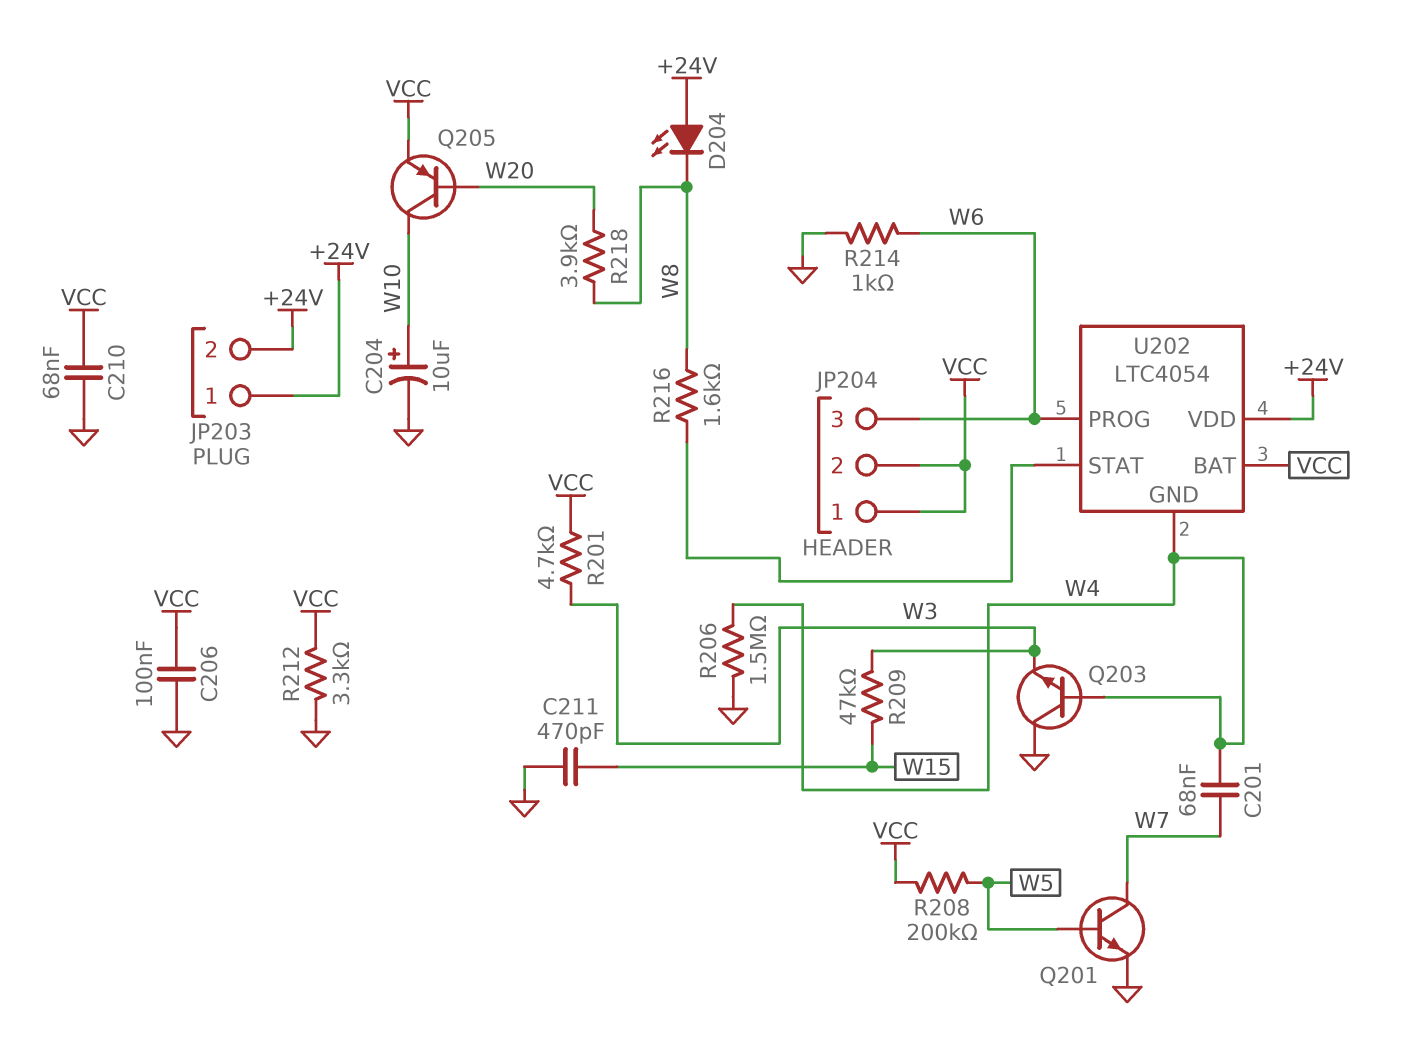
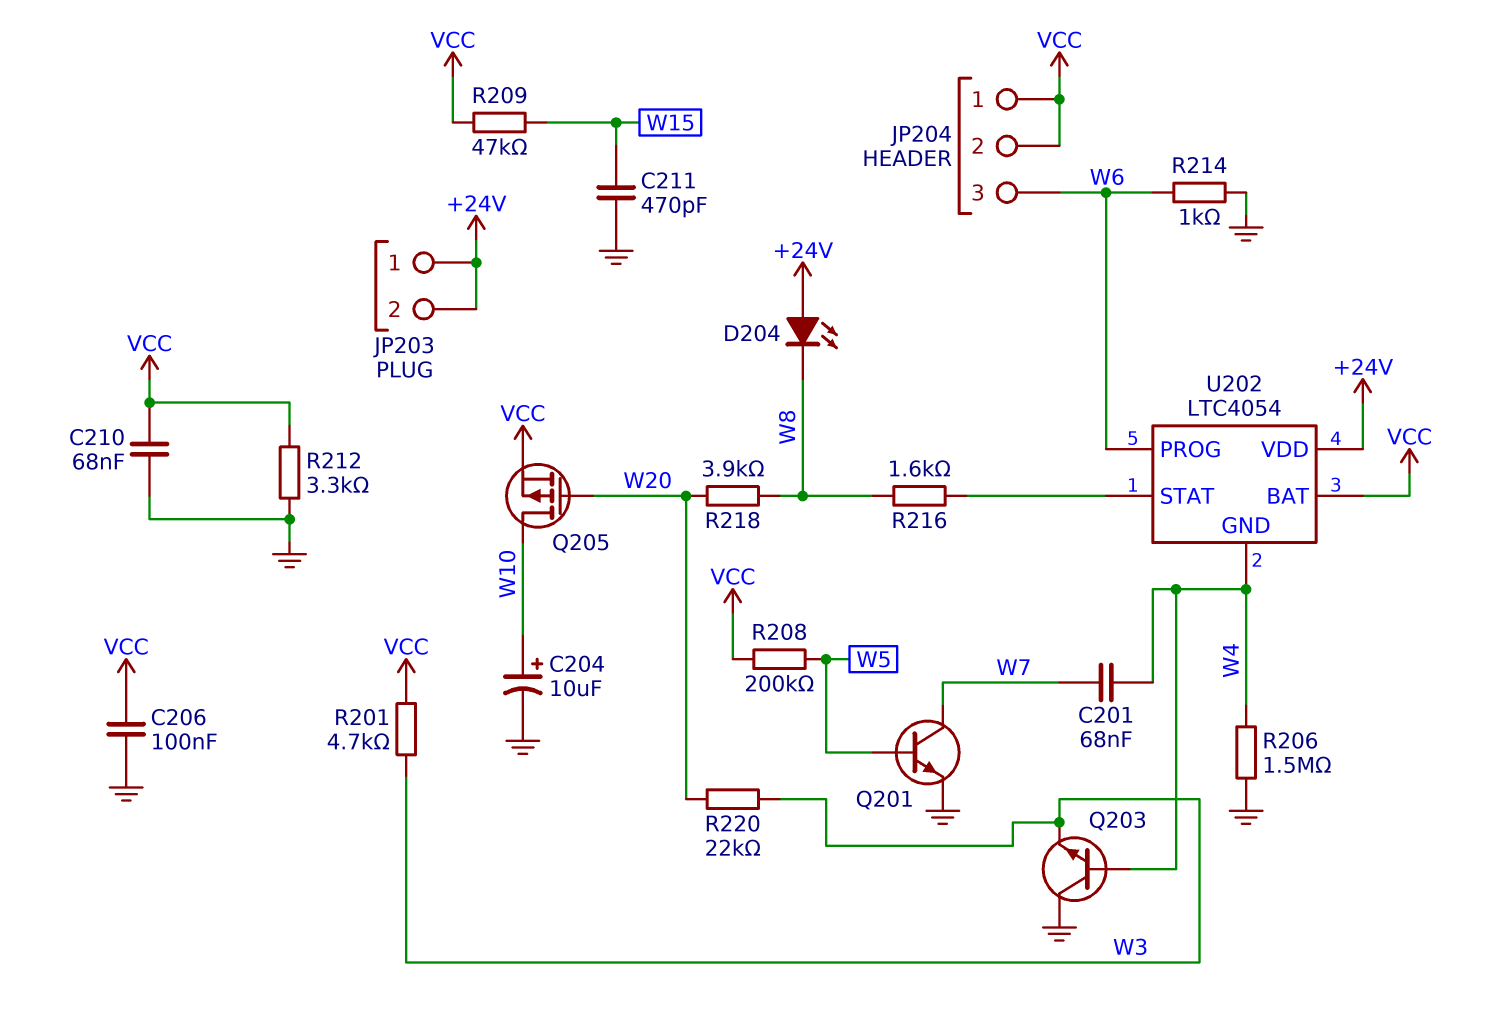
Q205: PNP (B W20, C W10, E VCC) -> PMOS (G W20, D W10, S VCC)
R209: 47k (W3, W15) -> 47k (VCC, W15)
R220: none -> 22k (W3, W20)

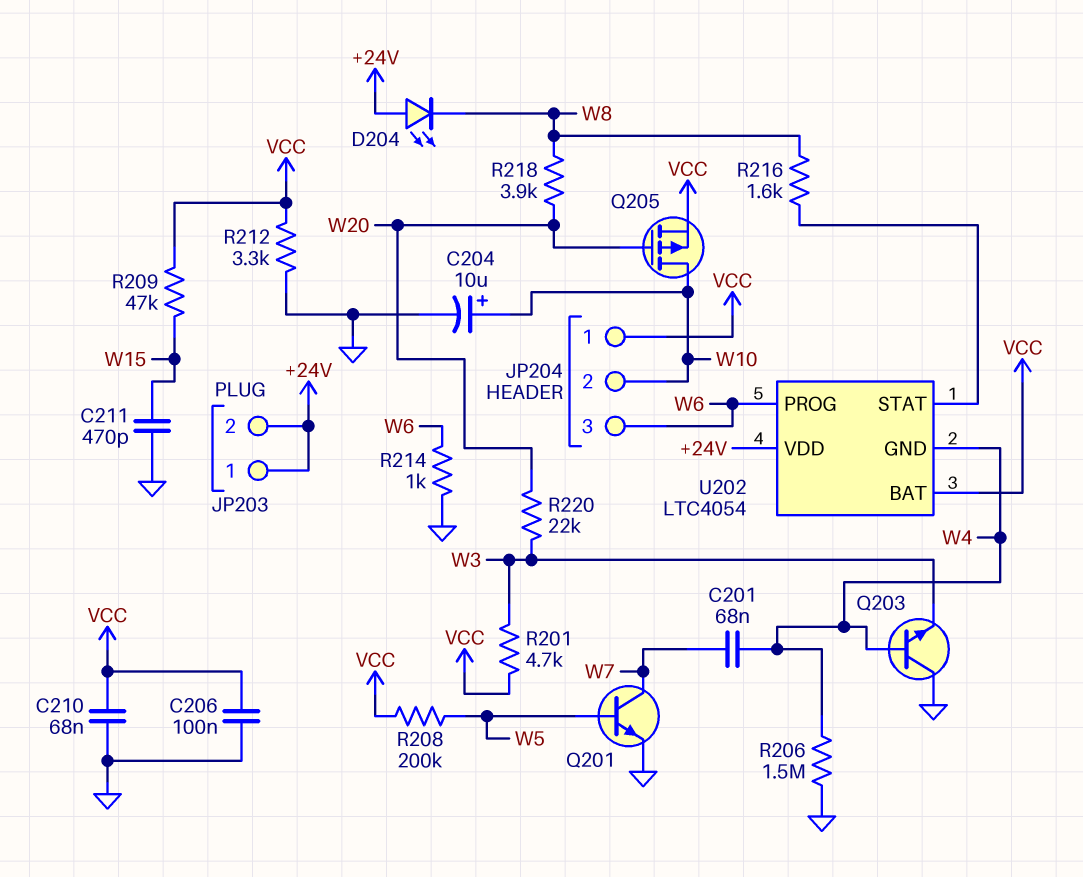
JP204 pin 2: VCC -> W10

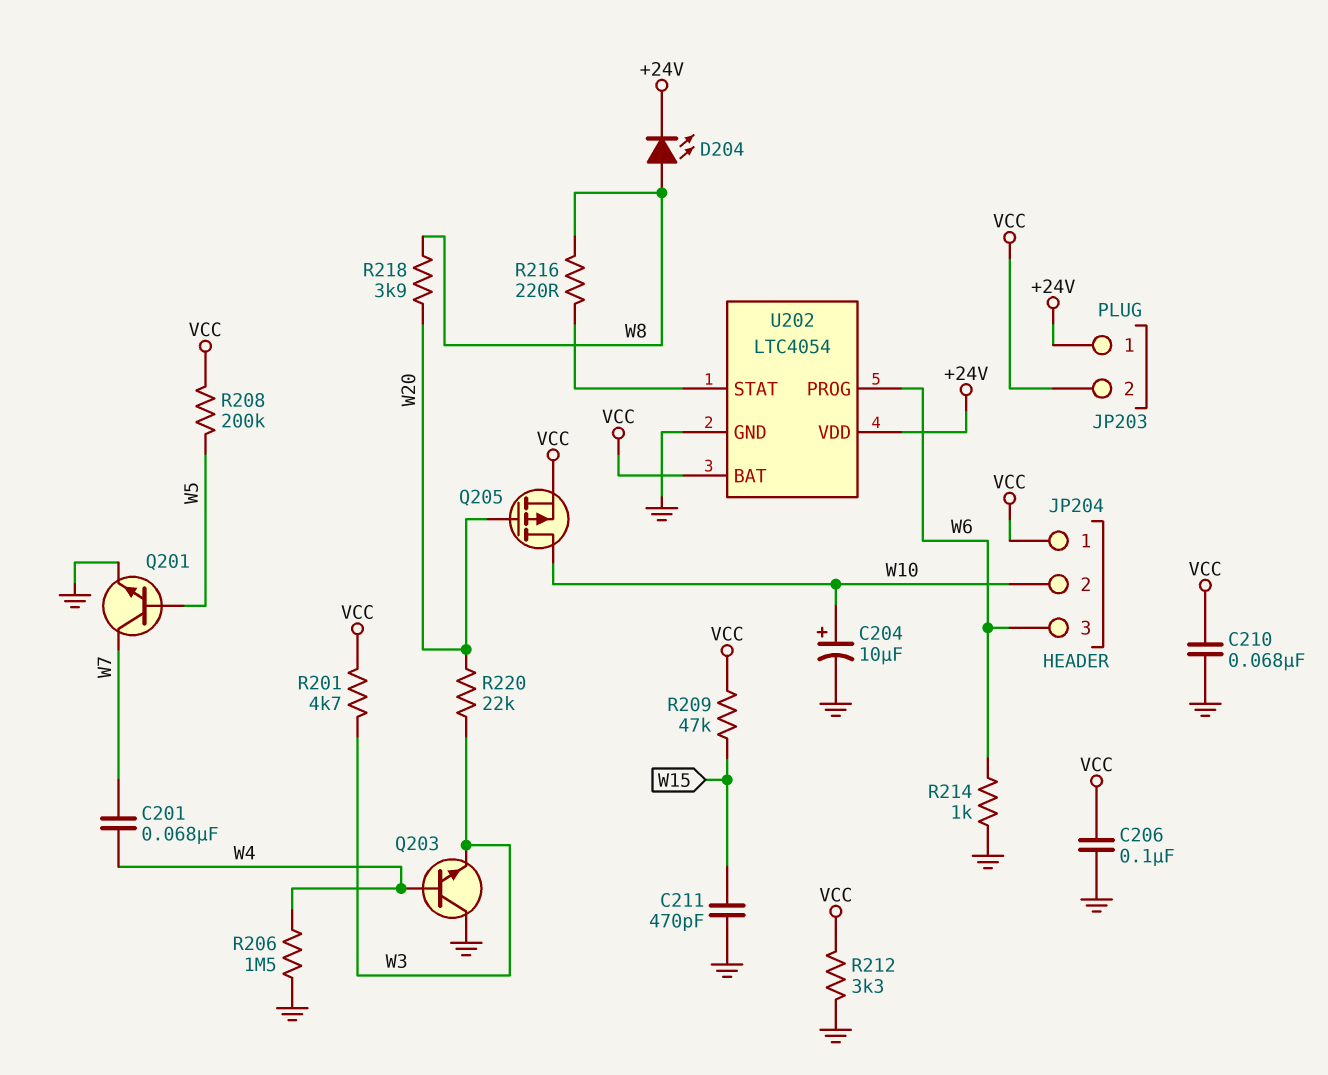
D204: LED (A +24V, K W8) -> LED (A W8, K +24V)
JP203 pin 2: +24V -> VCC
R216: 1.6k (U202/STAT, W8) -> 220 (U202/STAT, W8)
U202 pin GND: W4 -> GND

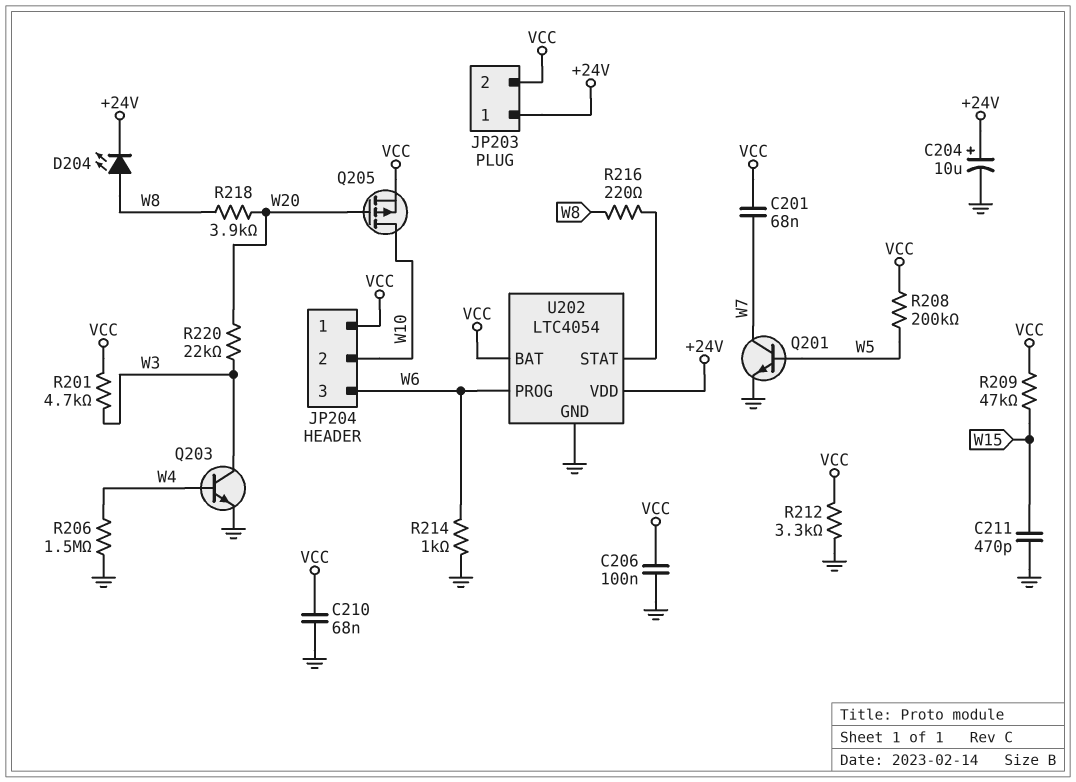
C201: 68nF (W4, W7) -> 68nF (VCC, W7)
C204: 10uF (plus W10, minus GND) -> 10uF (plus +24V, minus GND)
Q203: NPN (B W4, C GND, E W3) -> NPN (B W4, C W3, E GND)

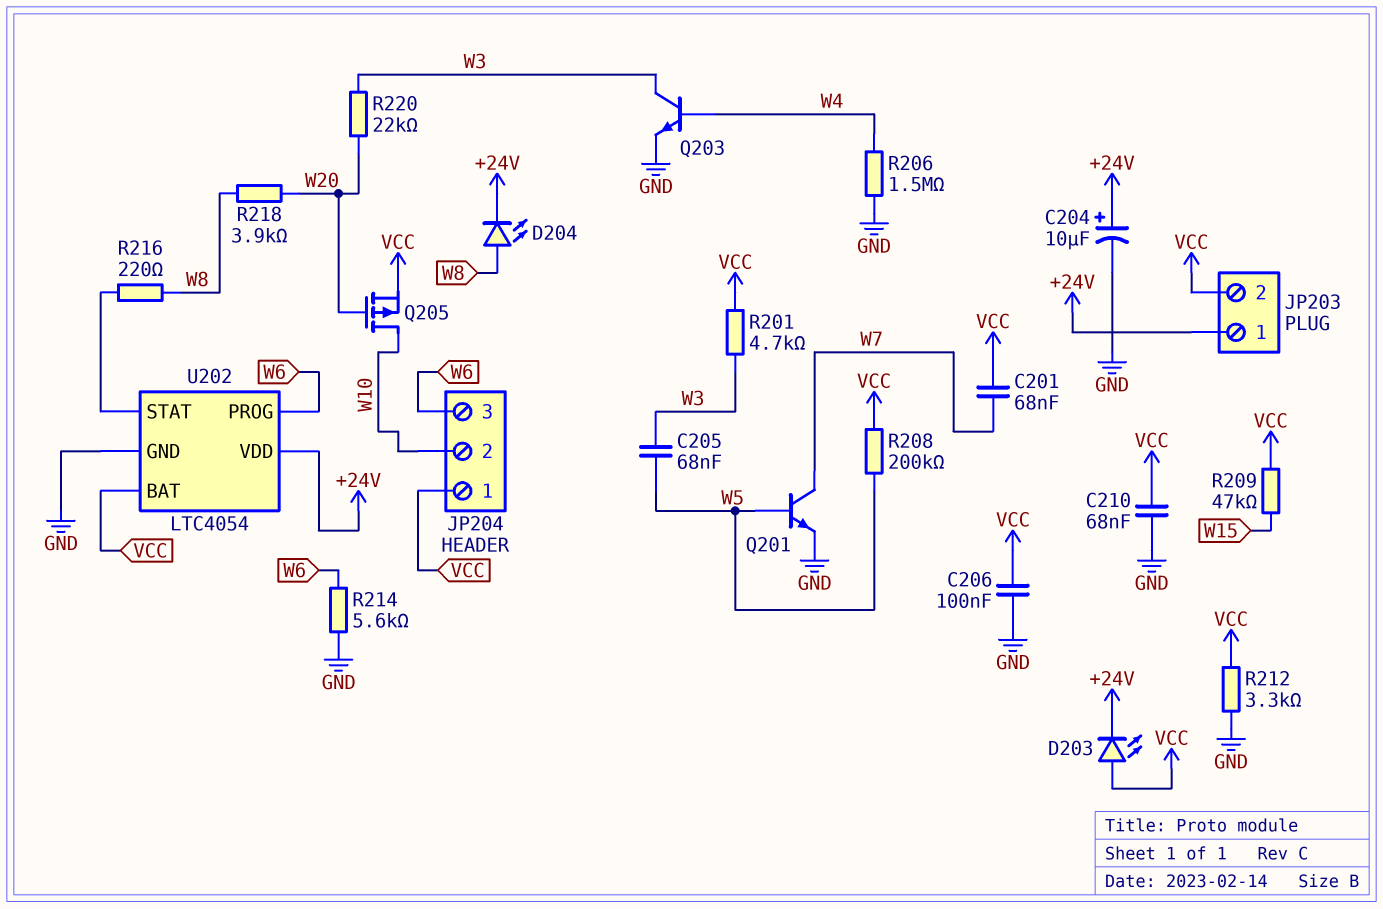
C205: none -> 68nF (W3, W5)
C211: 470pF (GND, W15) -> none
D203: none -> LED (A VCC, K +24V)
R214: 1k (GND, W6) -> 5.6k (GND, W6)

